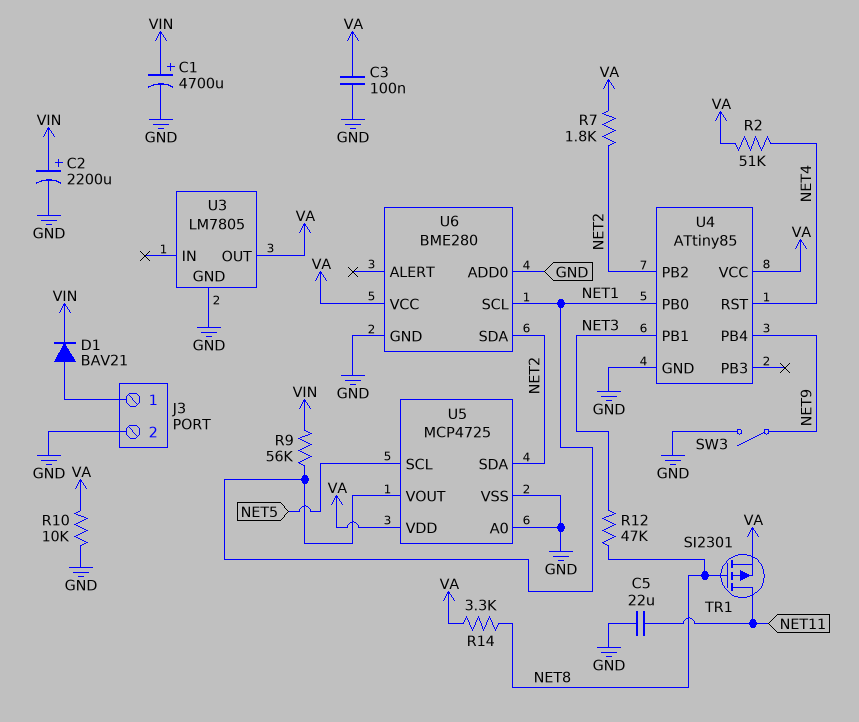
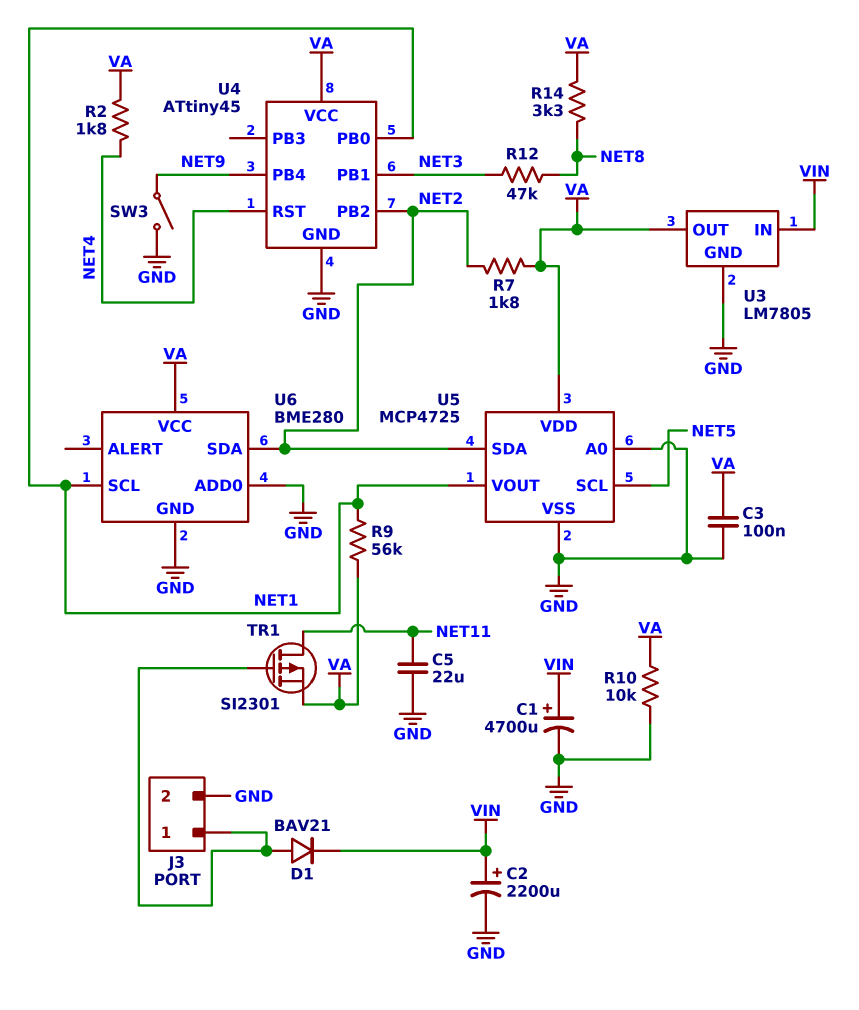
R2: 51k (NET4, VA) -> 1.8k (NET4, VA)
R9: 56k (NET1, VIN) -> 56k (NET1, VA)
TR1: PMOS SI2301 (G NET8, D NET11, S VA) -> PMOS SI2301 (G J3/1, D NET11, S VA)
U3 pin IN: none -> VIN
U4: ATtiny85 -> ATtiny45

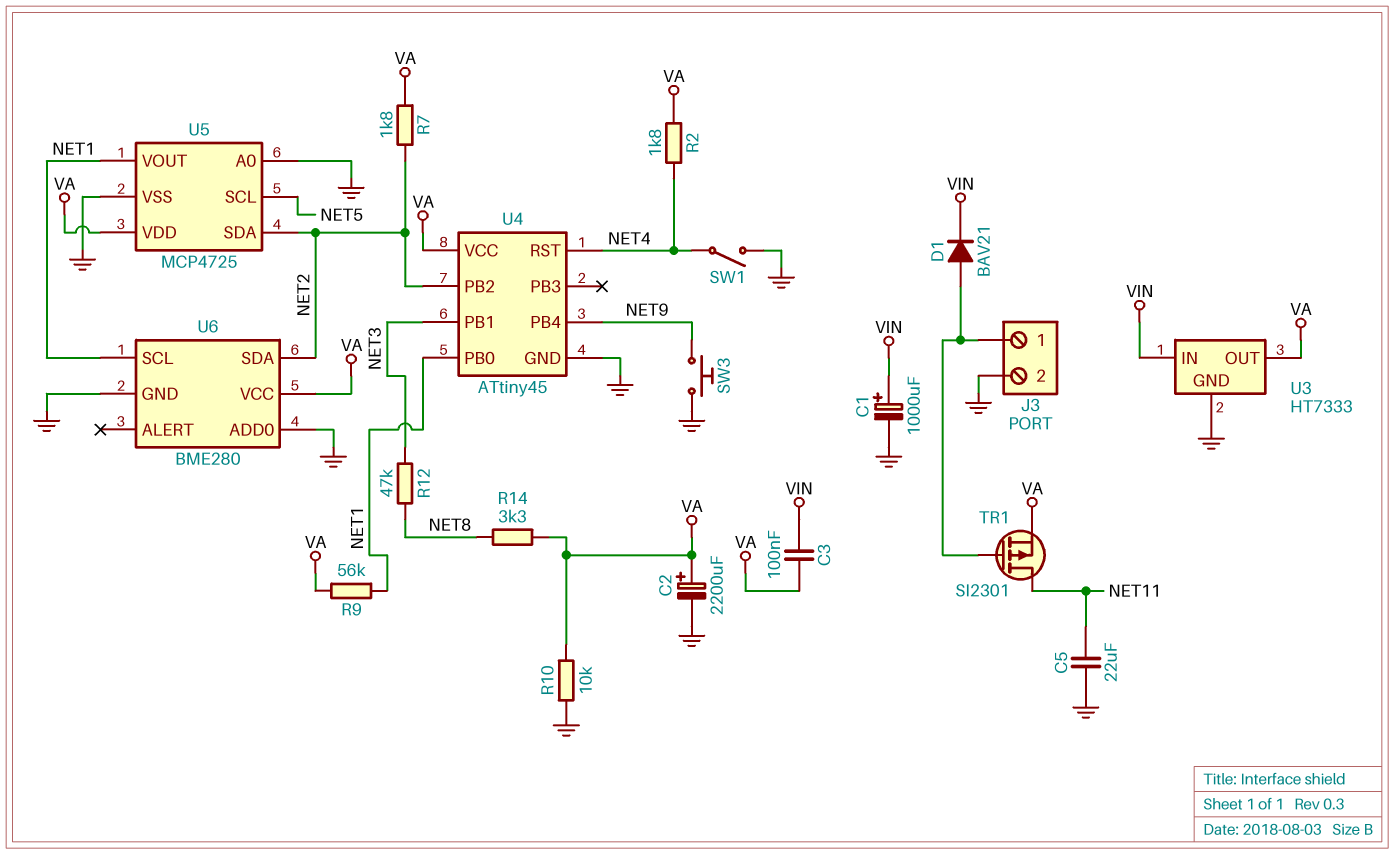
C1: 4700uF (plus VIN, minus GND) -> 1000uF (plus VIN, minus GND)
C2: 2200uF (plus VIN, minus GND) -> 2200uF (plus VA, minus GND)
C3: 100nF (GND, VA) -> 100nF (VA, VIN)
SW1: none -> switch (GND, NET4)
SW3: switch (GND, NET9) -> button (GND, NET9)
U3: LM7805 -> HT7333

